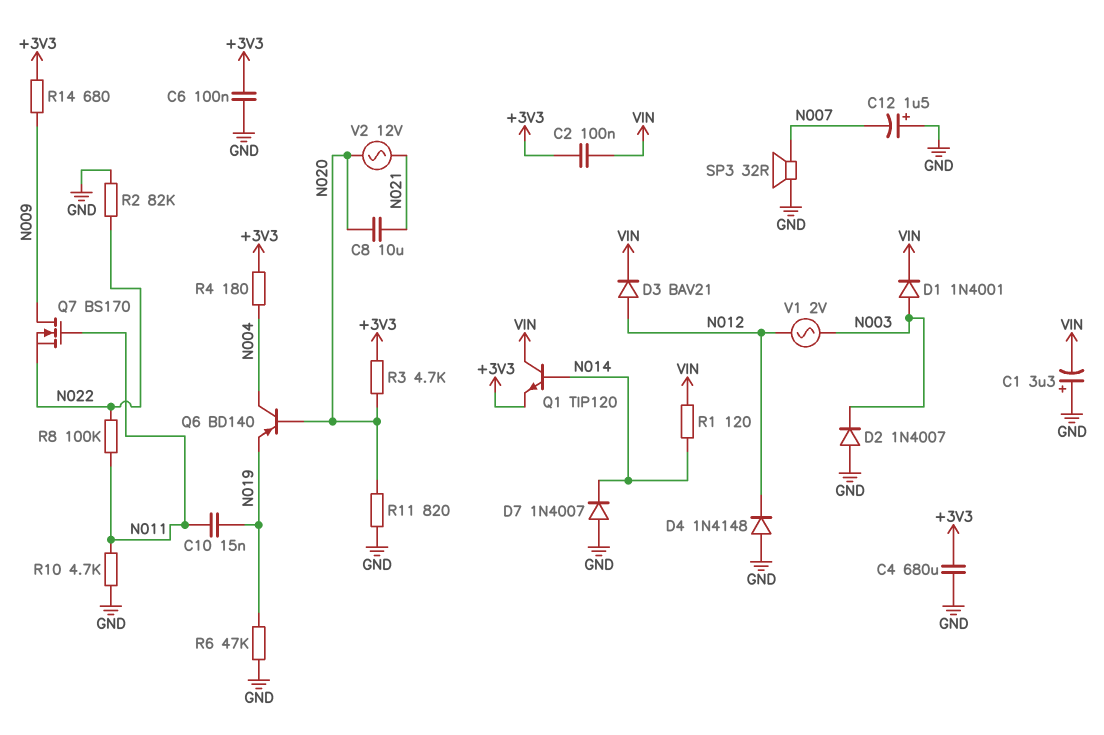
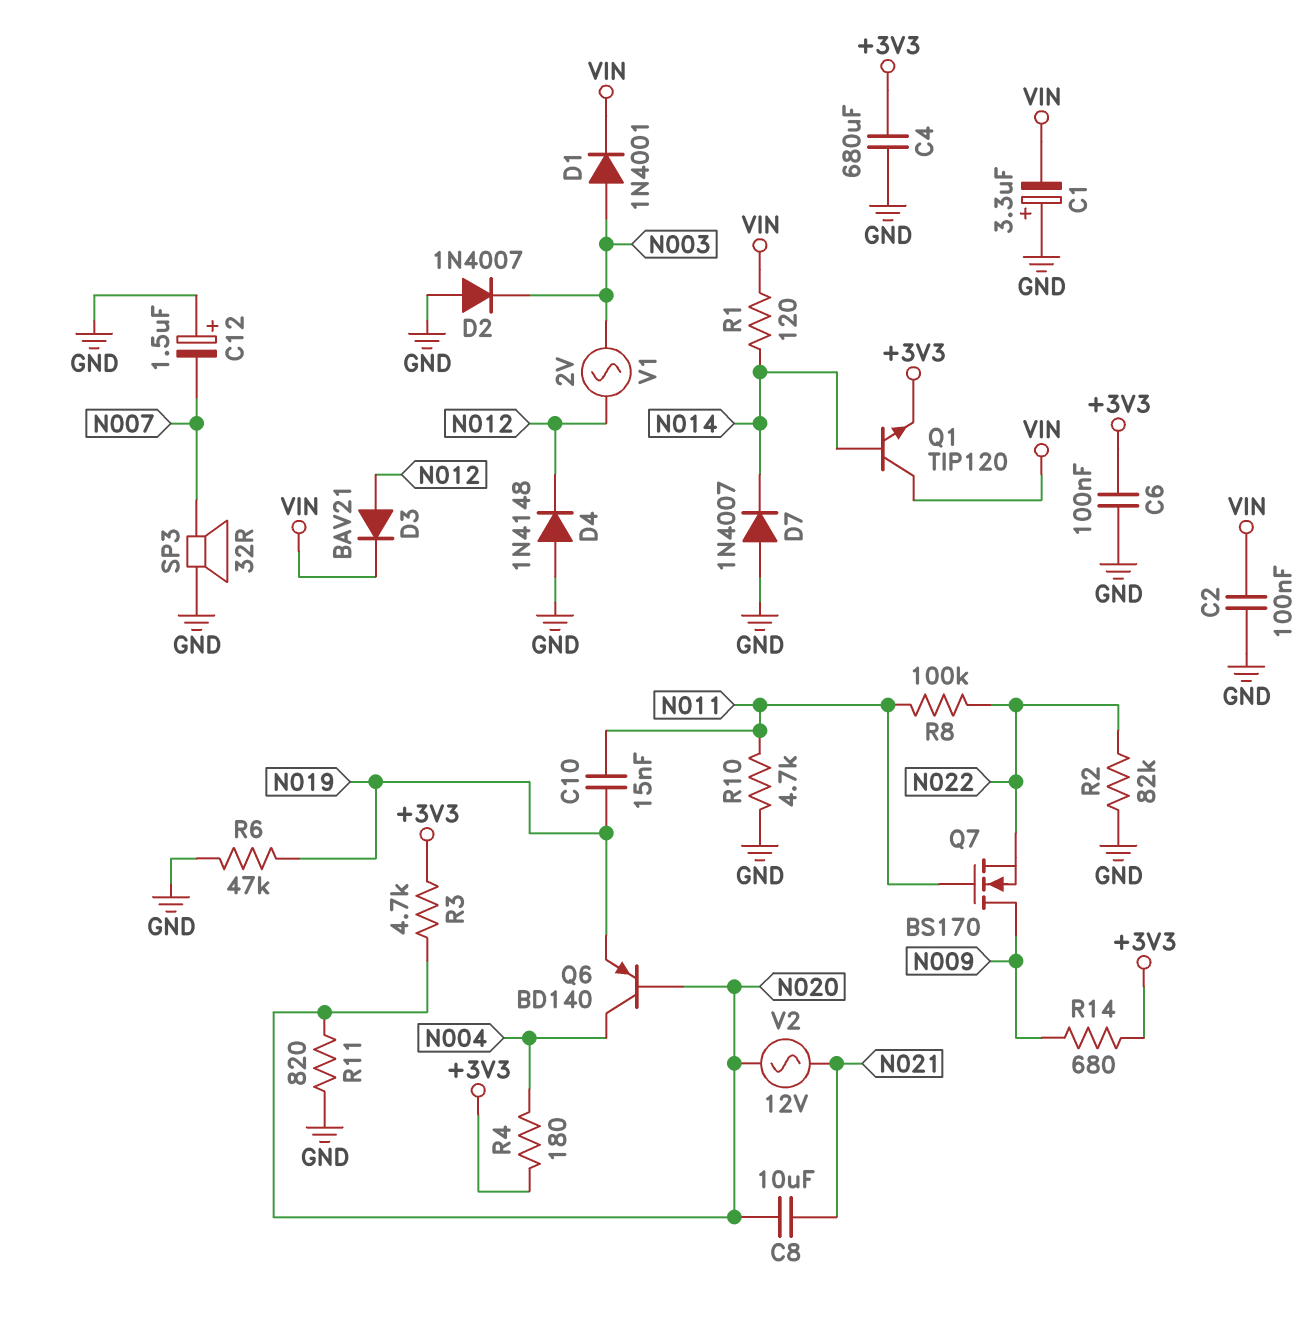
C2: 100nF (+3V3, VIN) -> 100nF (GND, VIN)

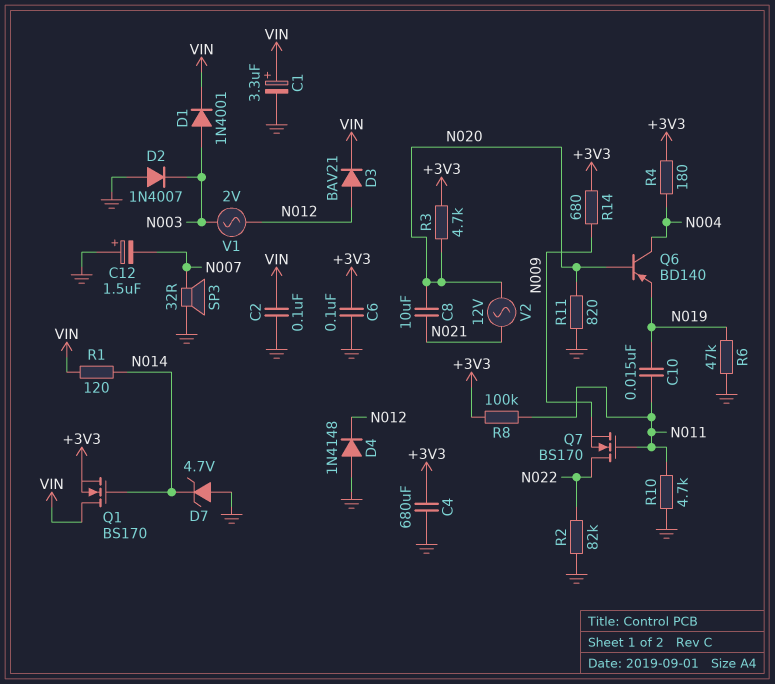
C1: 3.3uF (plus GND, minus VIN) -> 3.3uF (plus VIN, minus GND)
D7: diode 1N4007 (A GND, K N014) -> zener 4.7V (A GND, K N014)
Q1: NPN TIP120 (B N014, C VIN, E +3V3) -> NMOS BS170 (G N014, D VIN, S +3V3)
Q7: NMOS BS170 (G N011, D N009, S N022) -> NMOS BS170 (G N011, D N022, S N009)
R8: 100k (N011, N022) -> 100k (+3V3, N011)

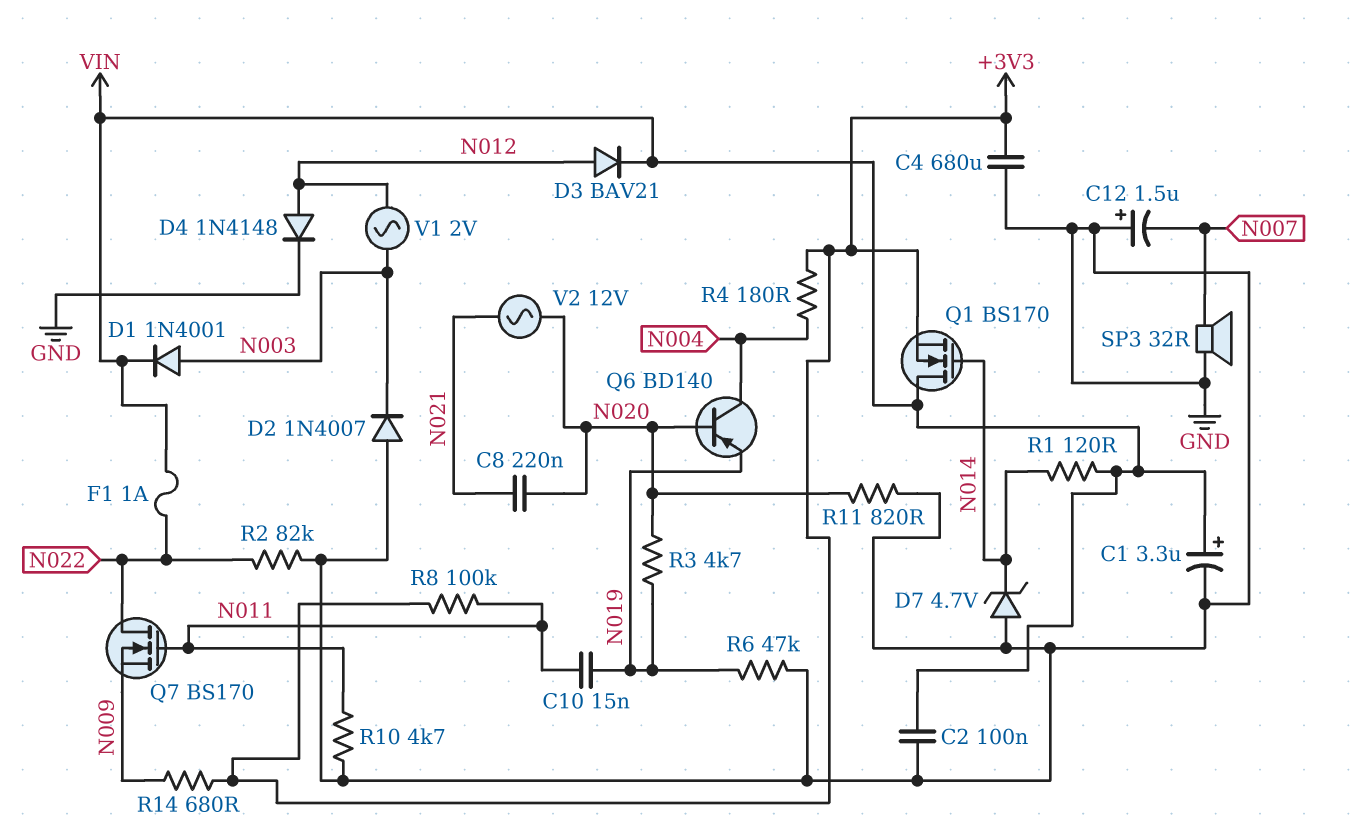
C6: 100nF (+3V3, GND) -> none
C8: 10uF (N020, N021) -> 220nF (N020, N021)
D4: diode 1N4148 (A GND, K N012) -> diode 1N4148 (A N012, K GND)
F1: none -> 1A (N022, VIN)
R3: 4.7k (+3V3, N020) -> 4.7k (N019, N020)

